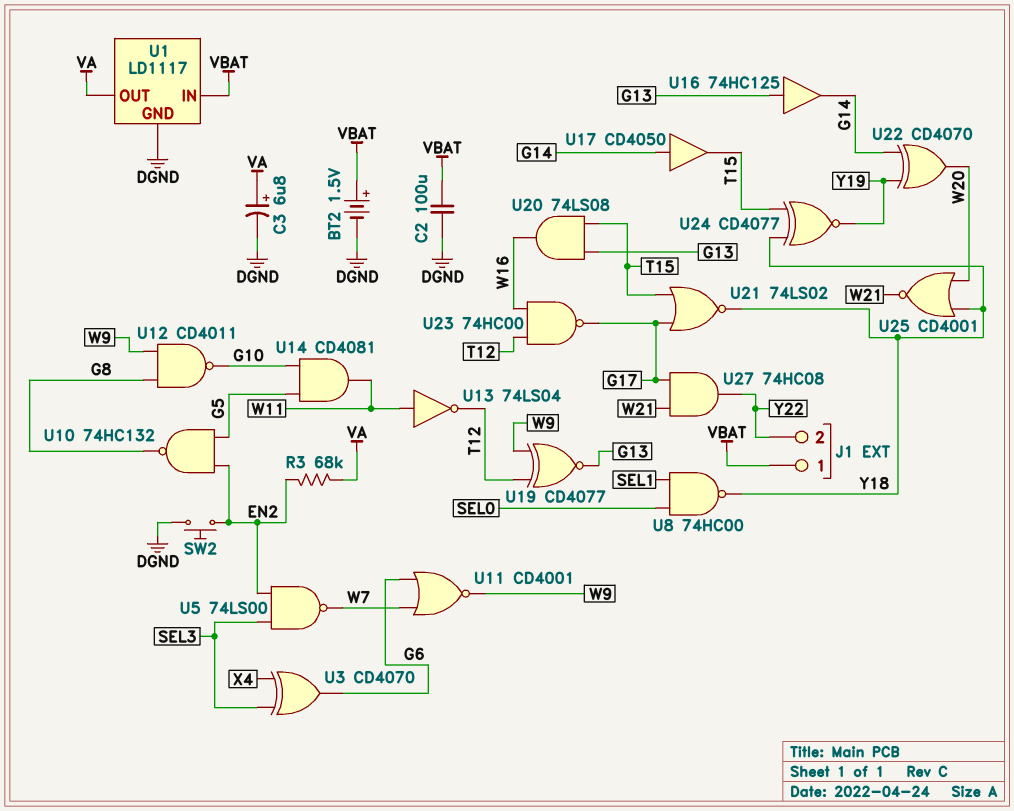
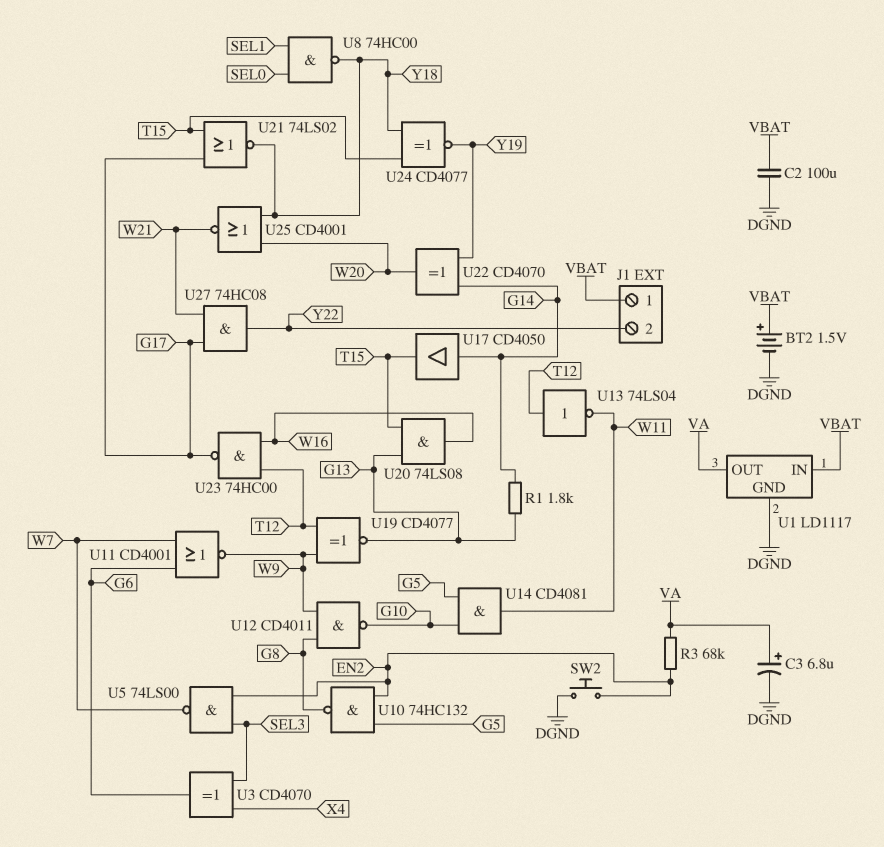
R1: none -> 1.8k (G13, G14)
U13: NOT 74LS04 (in W11, out T12) -> NOT 74LS04 (in T12, out W11)
U16: buffer 74HC125 (in G13, out G14) -> none

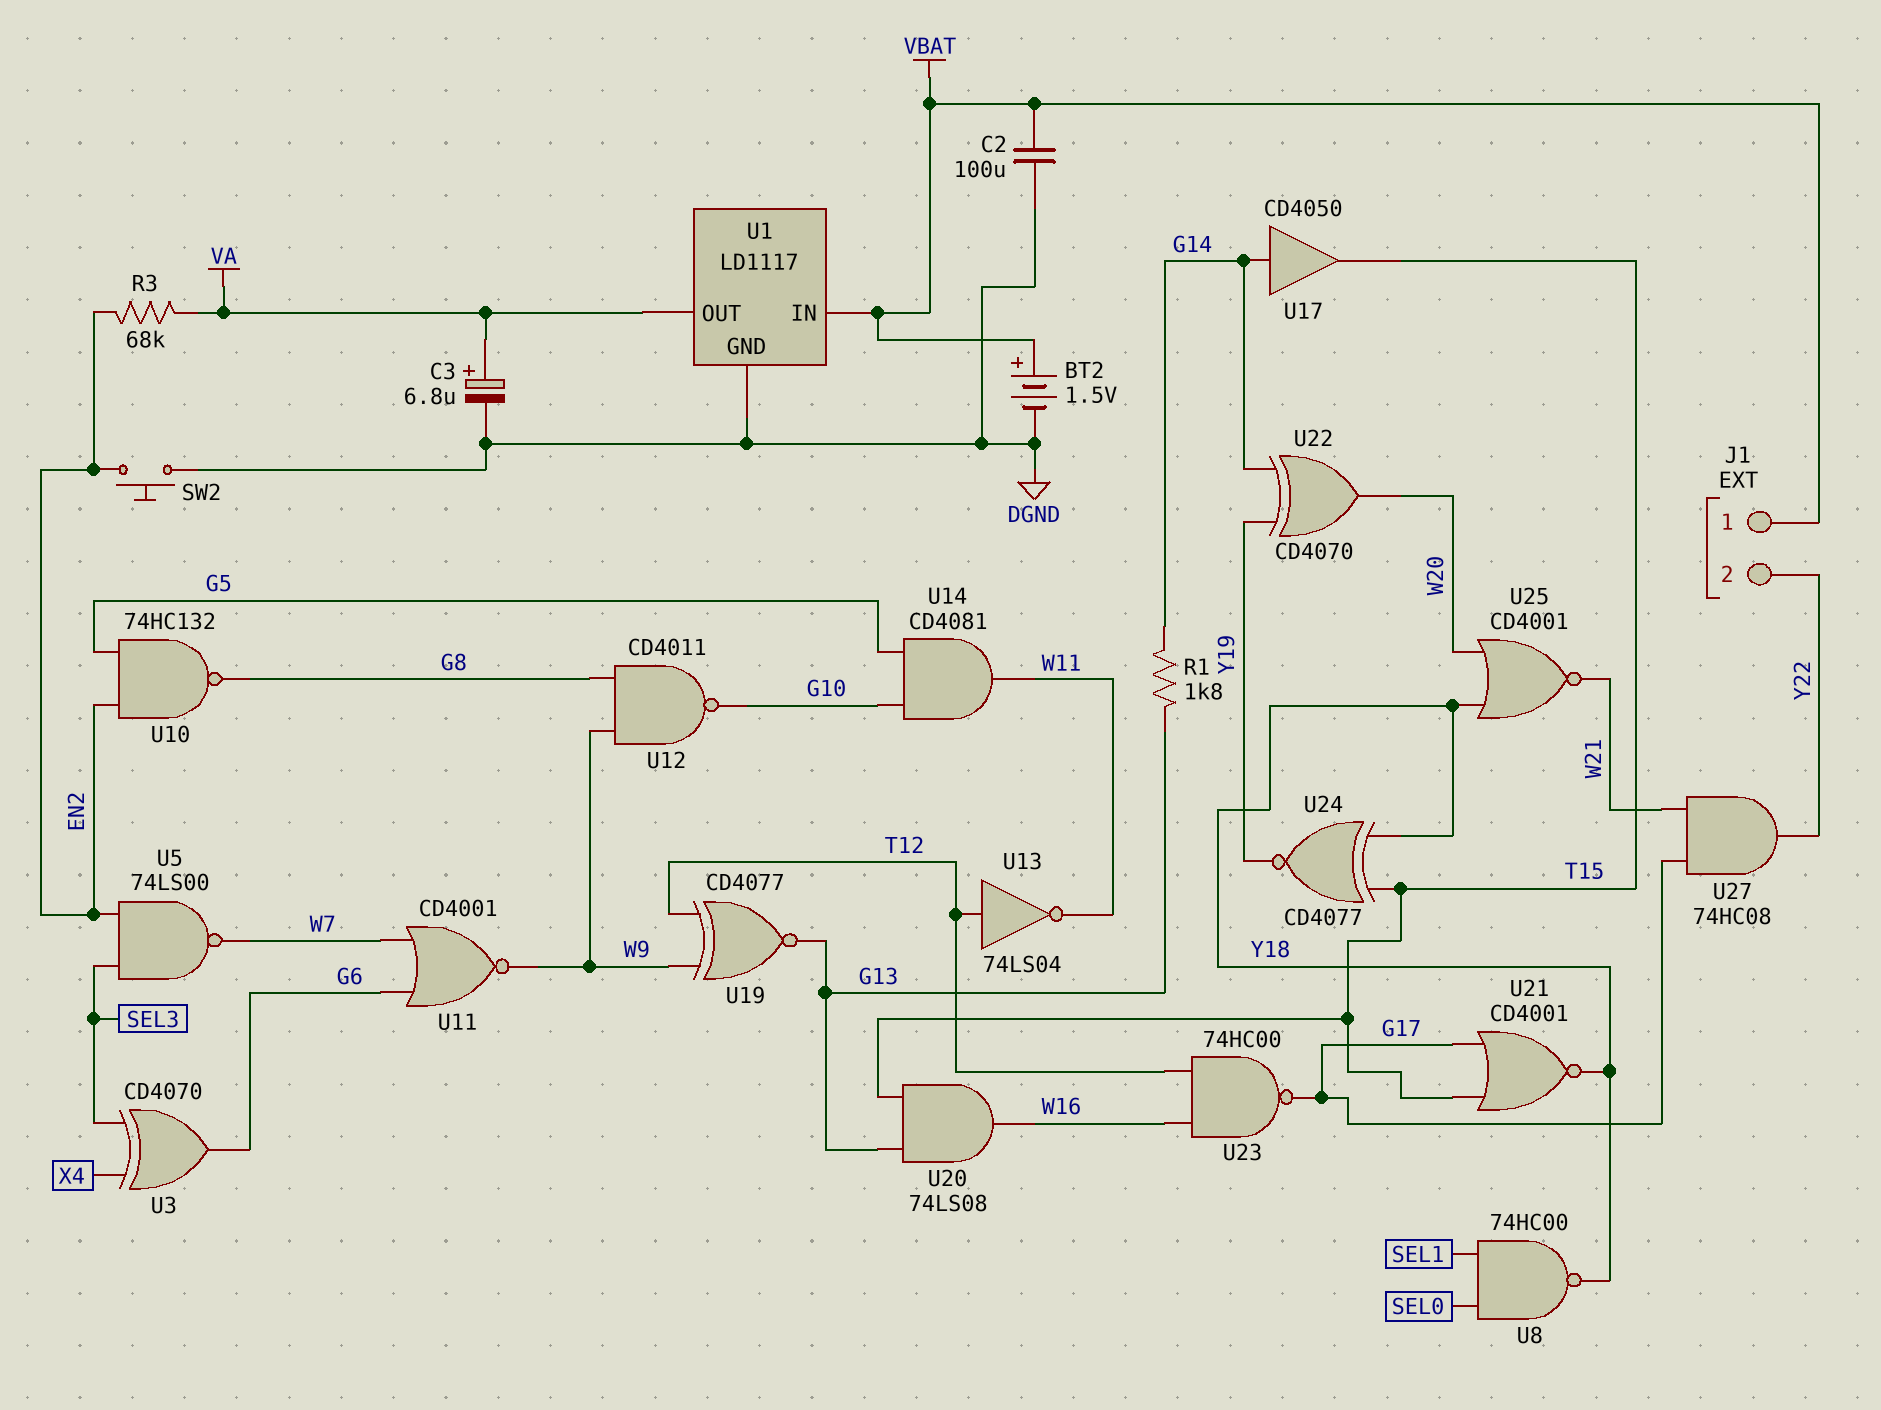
U21: NOR 74LS02 (in G17, in T15, out Y18) -> NOR CD4001 (in G17, in T15, out Y18)

